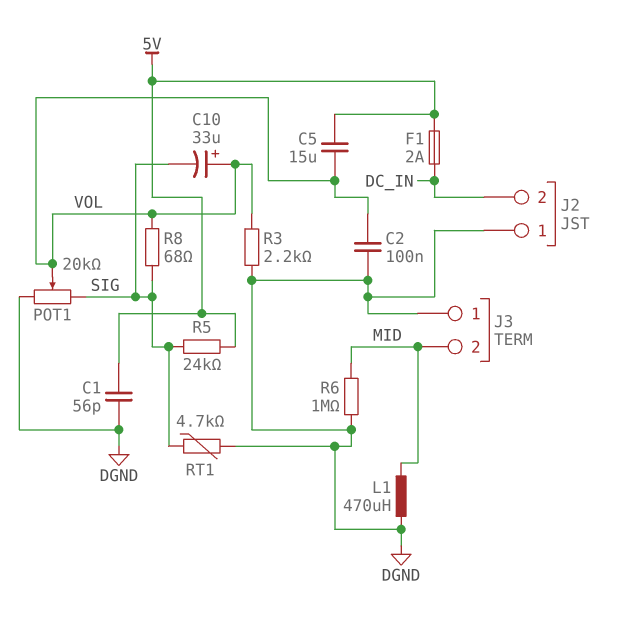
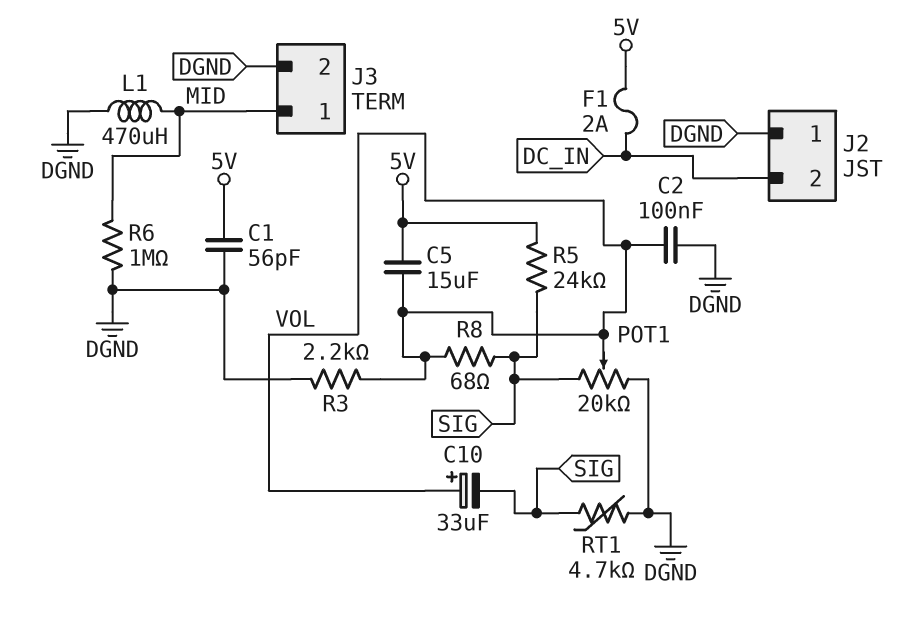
J3 pin 1: DGND -> MID
J3 pin 2: MID -> DGND

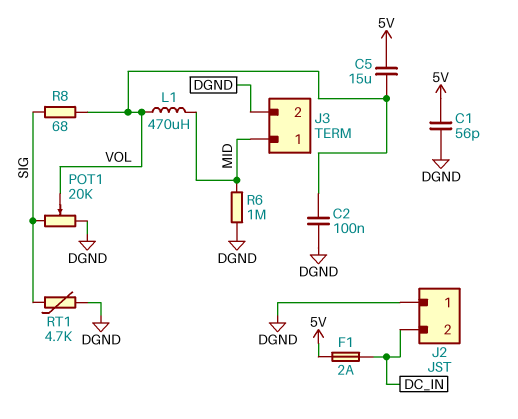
C10: 33uF (plus VOL, minus SIG) -> none
L1: 470uH (DGND, MID) -> 470uH (MID, VOL)
R3: 2.2k (DGND, VOL) -> none
R5: 24k (5V, SIG) -> none

